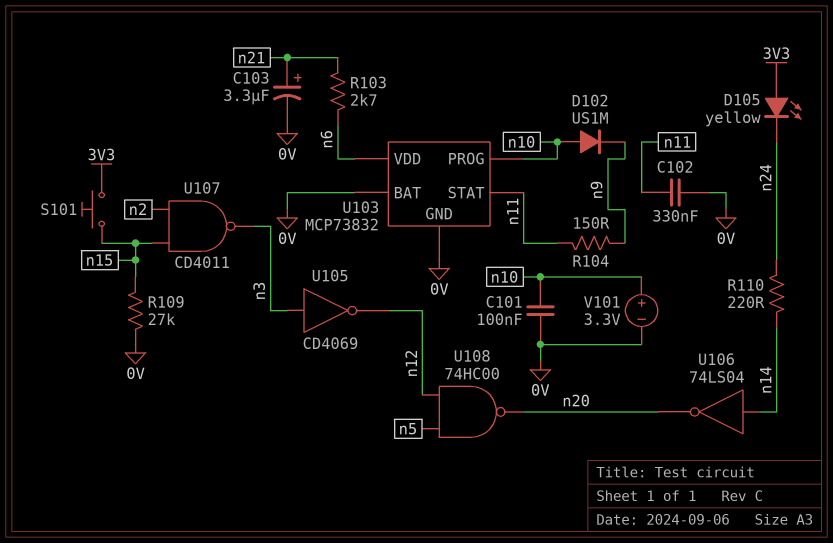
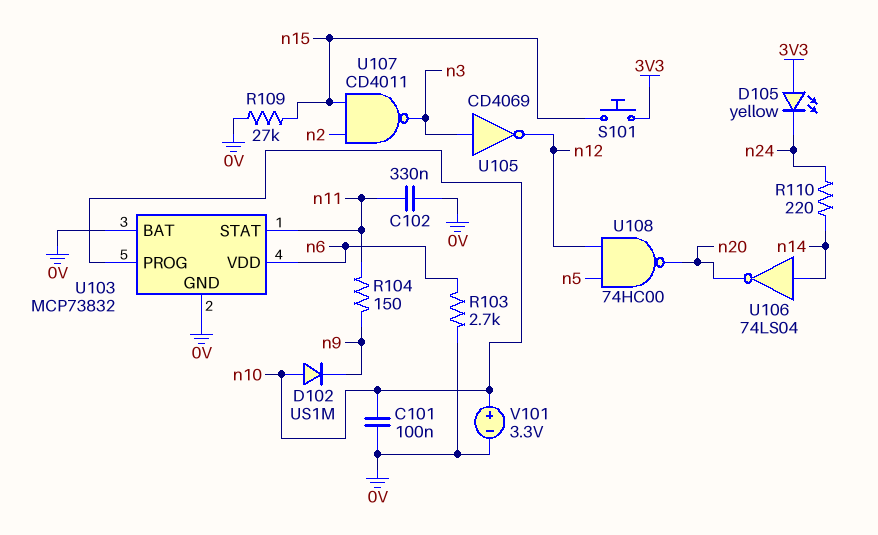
C103: 3.3uF (plus n21, minus 0V) -> none
R103: 2.7k (n6, n21) -> 2.7k (0V, n6)

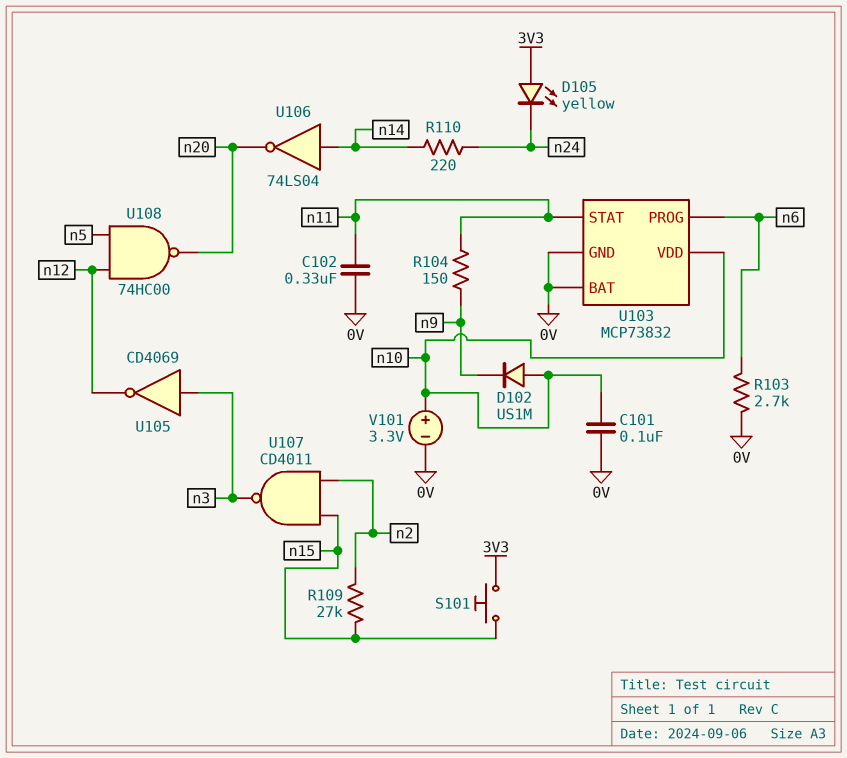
R109: 27k (0V, n15) -> 27k (n2, n15)
U103 pin PROG: n10 -> n6
U103 pin VDD: n6 -> n10

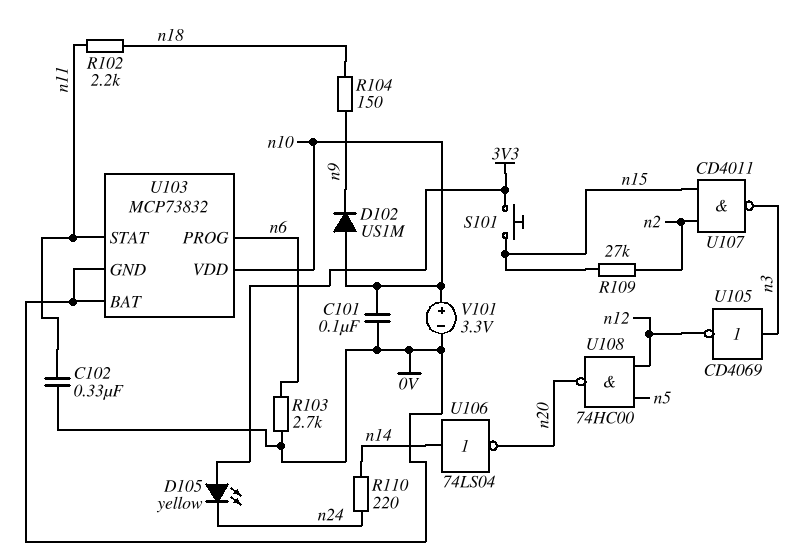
R102: none -> 2.2k (n11, n18)
R104: 150 (n9, n11) -> 150 (n9, n18)

